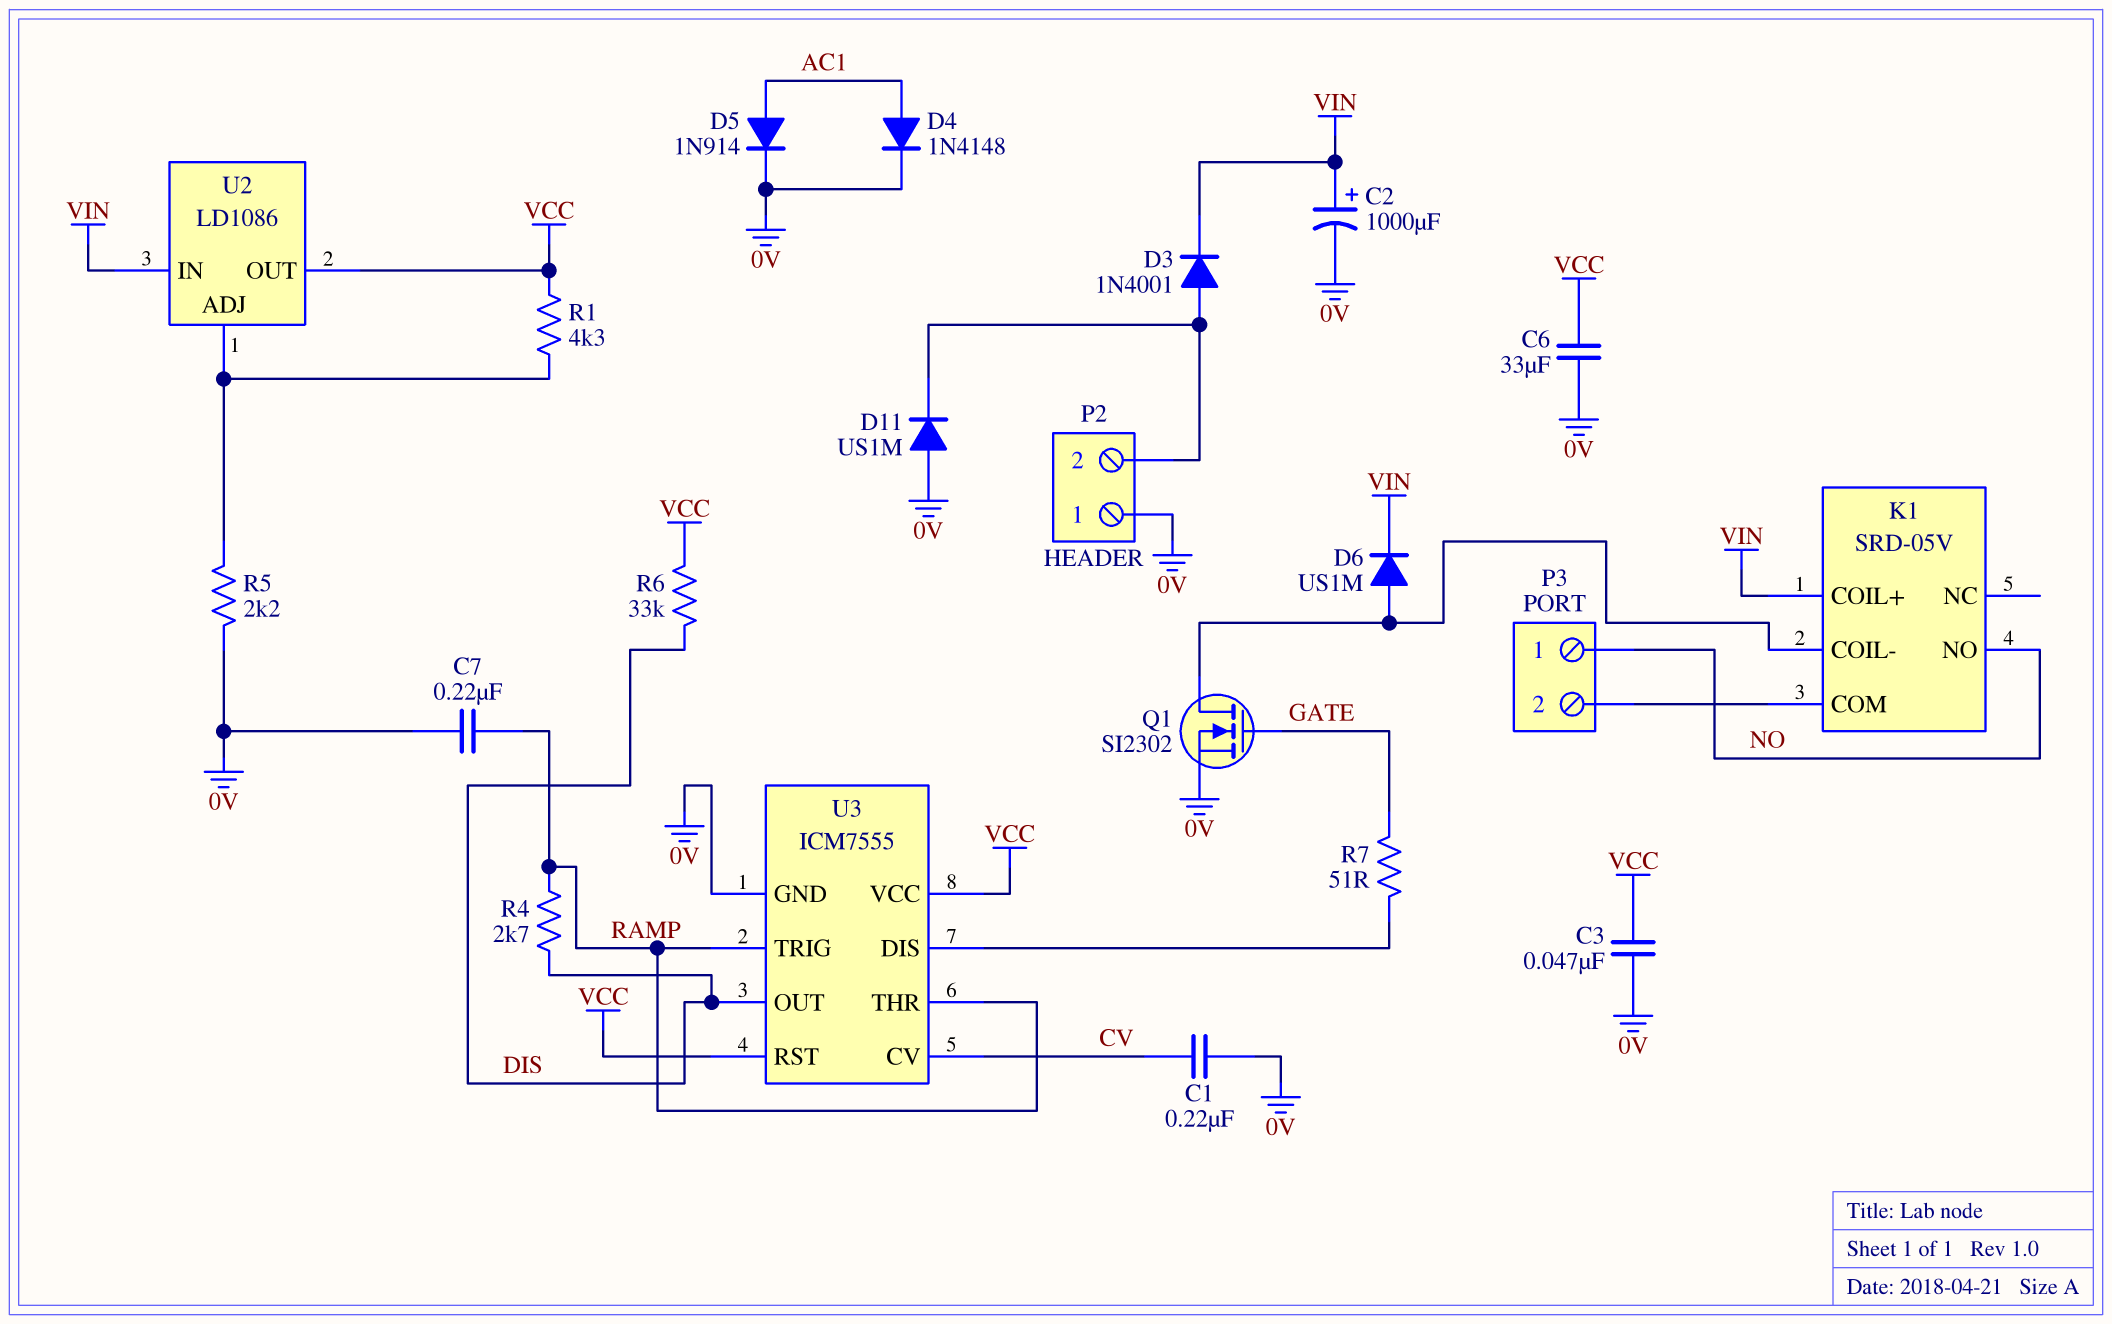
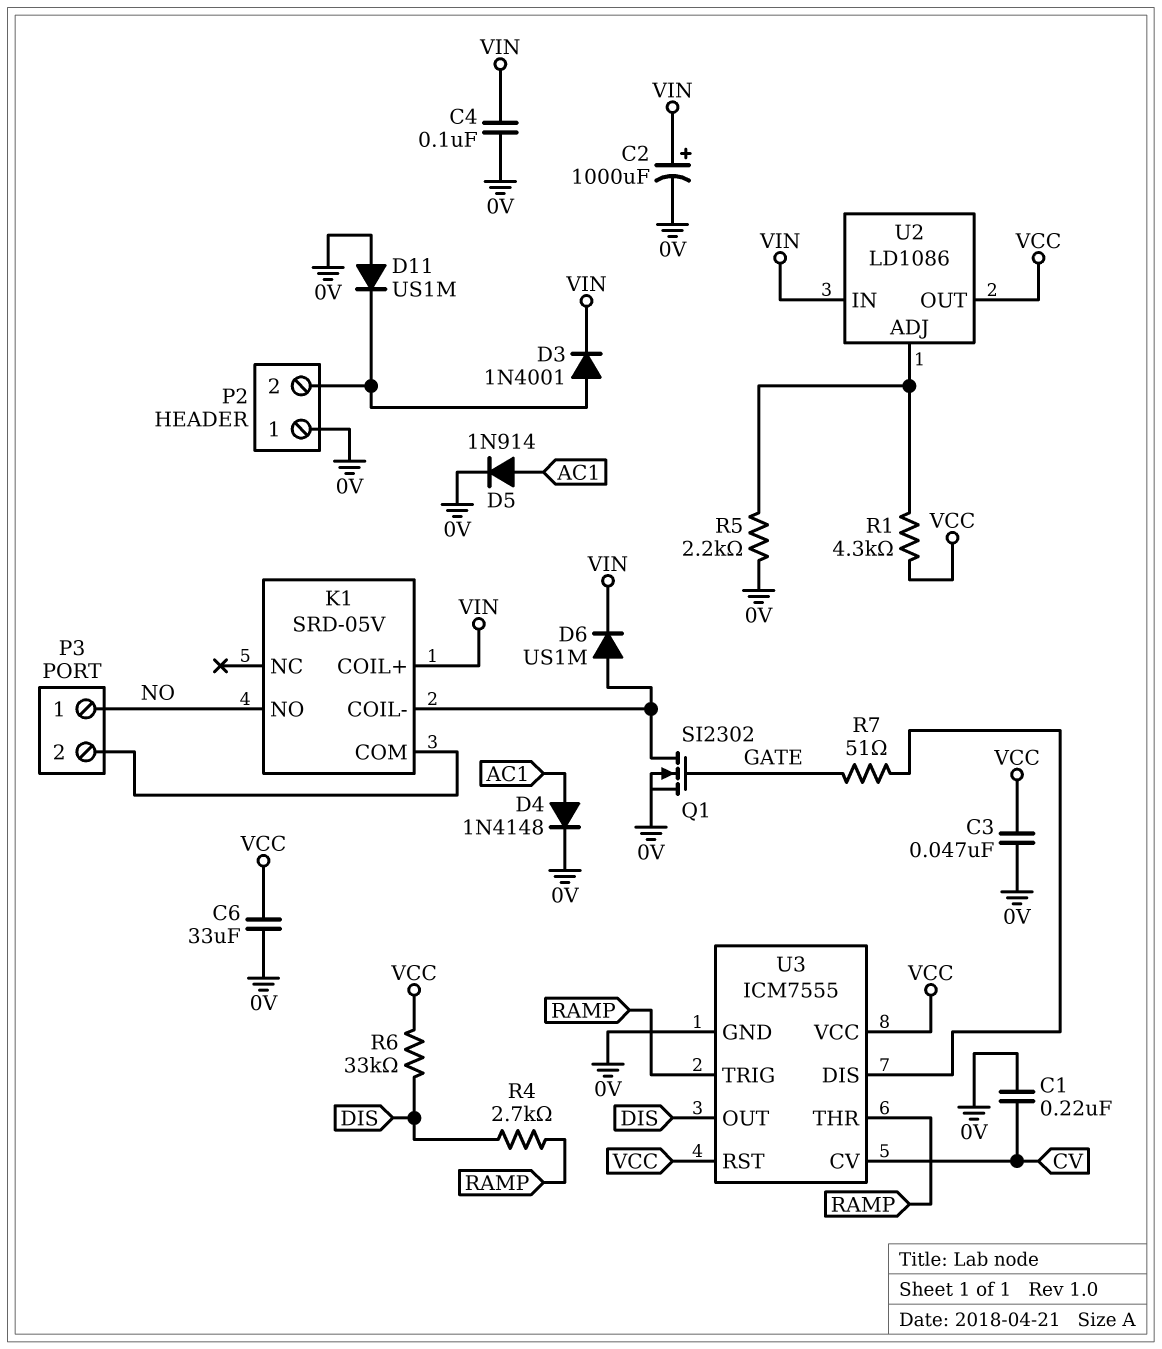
C4: none -> 100nF (0V, VIN)
C7: 220nF (0V, RAMP) -> none

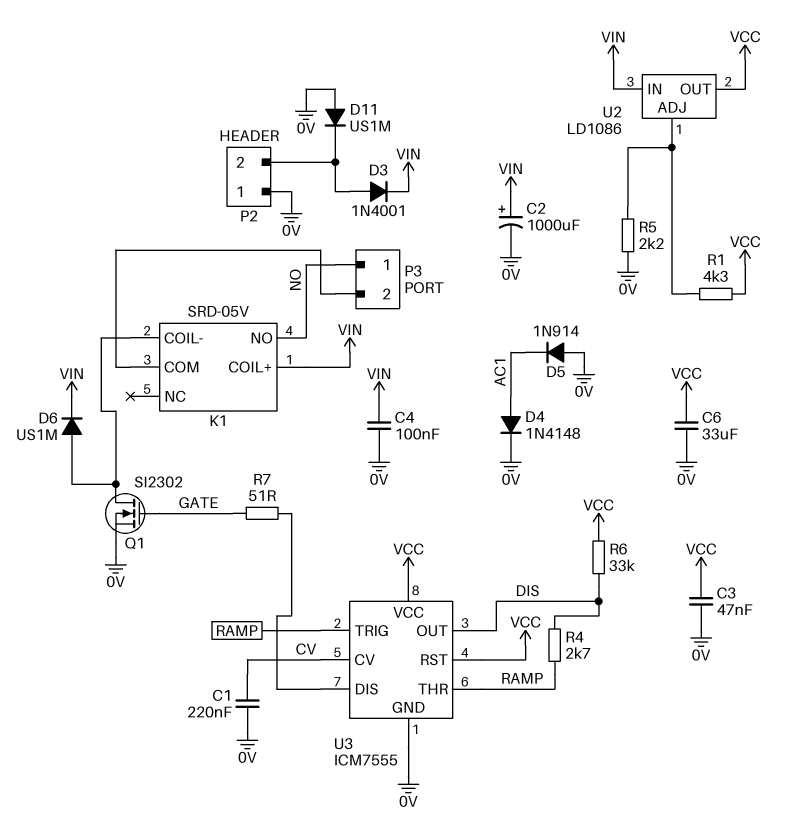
D5: diode 1N914 (A AC1, K 0V) -> diode 1N914 (A 0V, K AC1)

